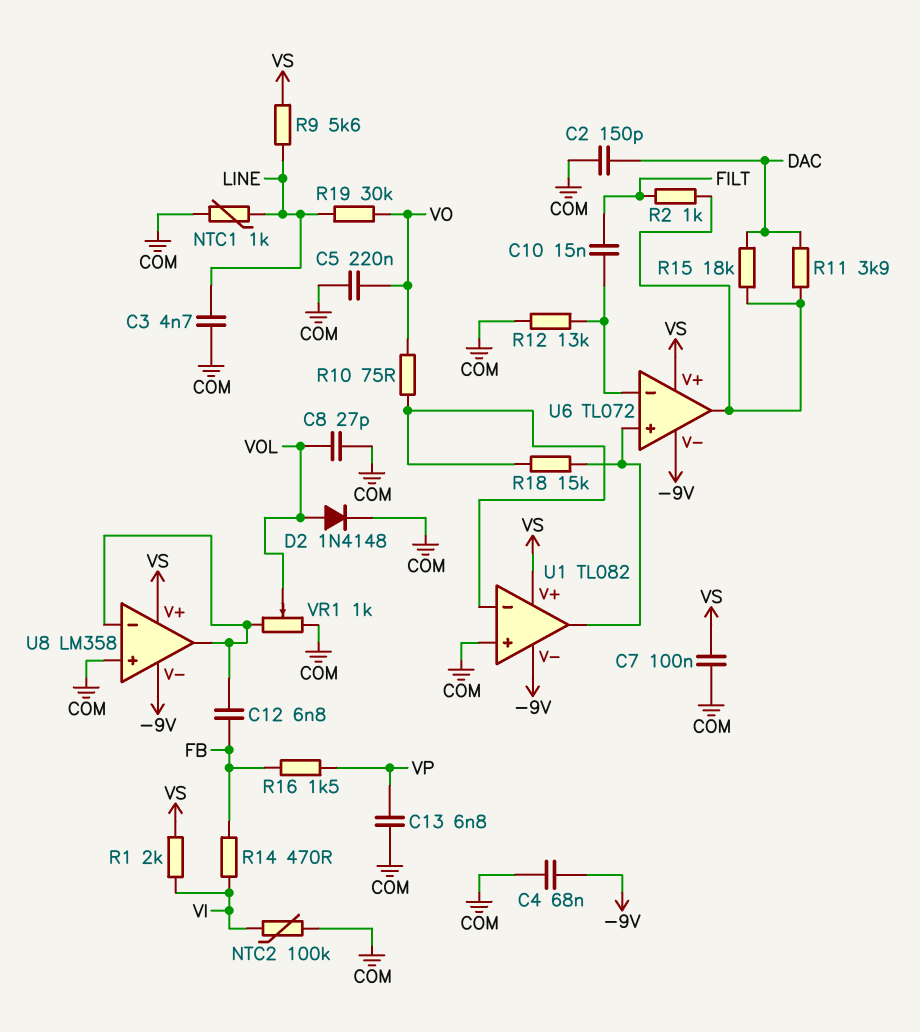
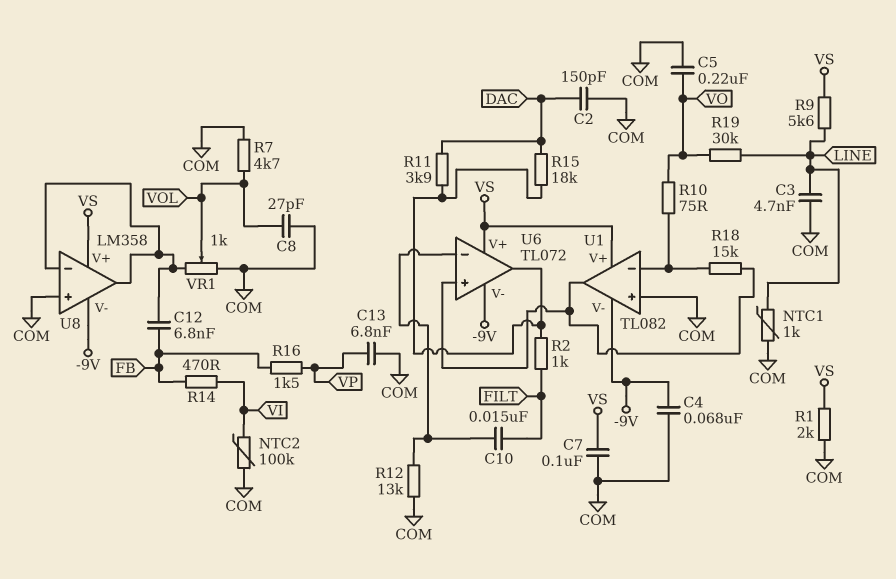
D2: diode 1N4148 (A VOL, K COM) -> none
R1: 2k (VI, VS) -> 2k (COM, VS)
R7: none -> 4.7k (COM, VOL)

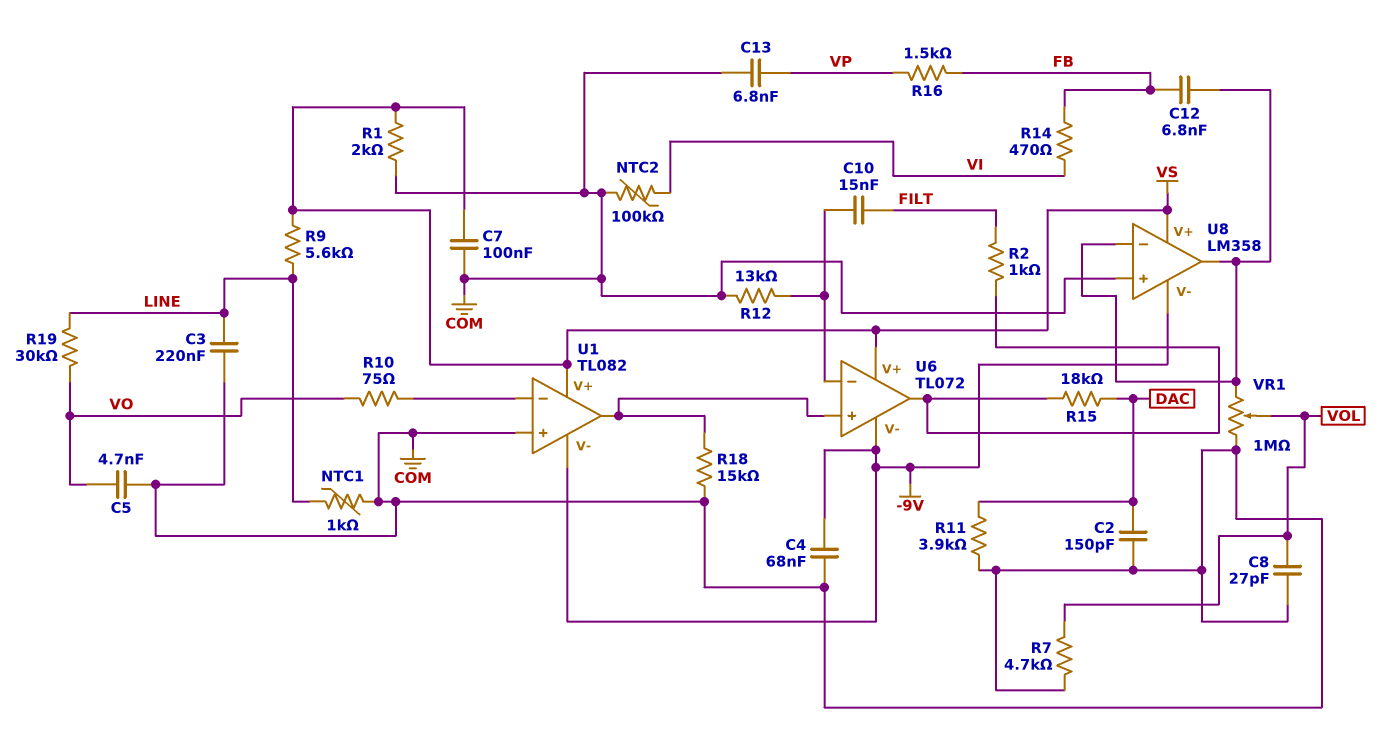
C3: 4.7nF (COM, LINE) -> 220nF (COM, LINE)
C5: 220nF (COM, VO) -> 4.7nF (COM, VO)
R11: 3.9k (DAC, U6/out) -> 3.9k (COM, DAC)
R18: 15k (U1/in-, U1/out) -> 15k (COM, U1/out)
VR1: 1k (COM, U8/in-, wiper VOL) -> 1M (COM, U8/in-, wiper VOL)

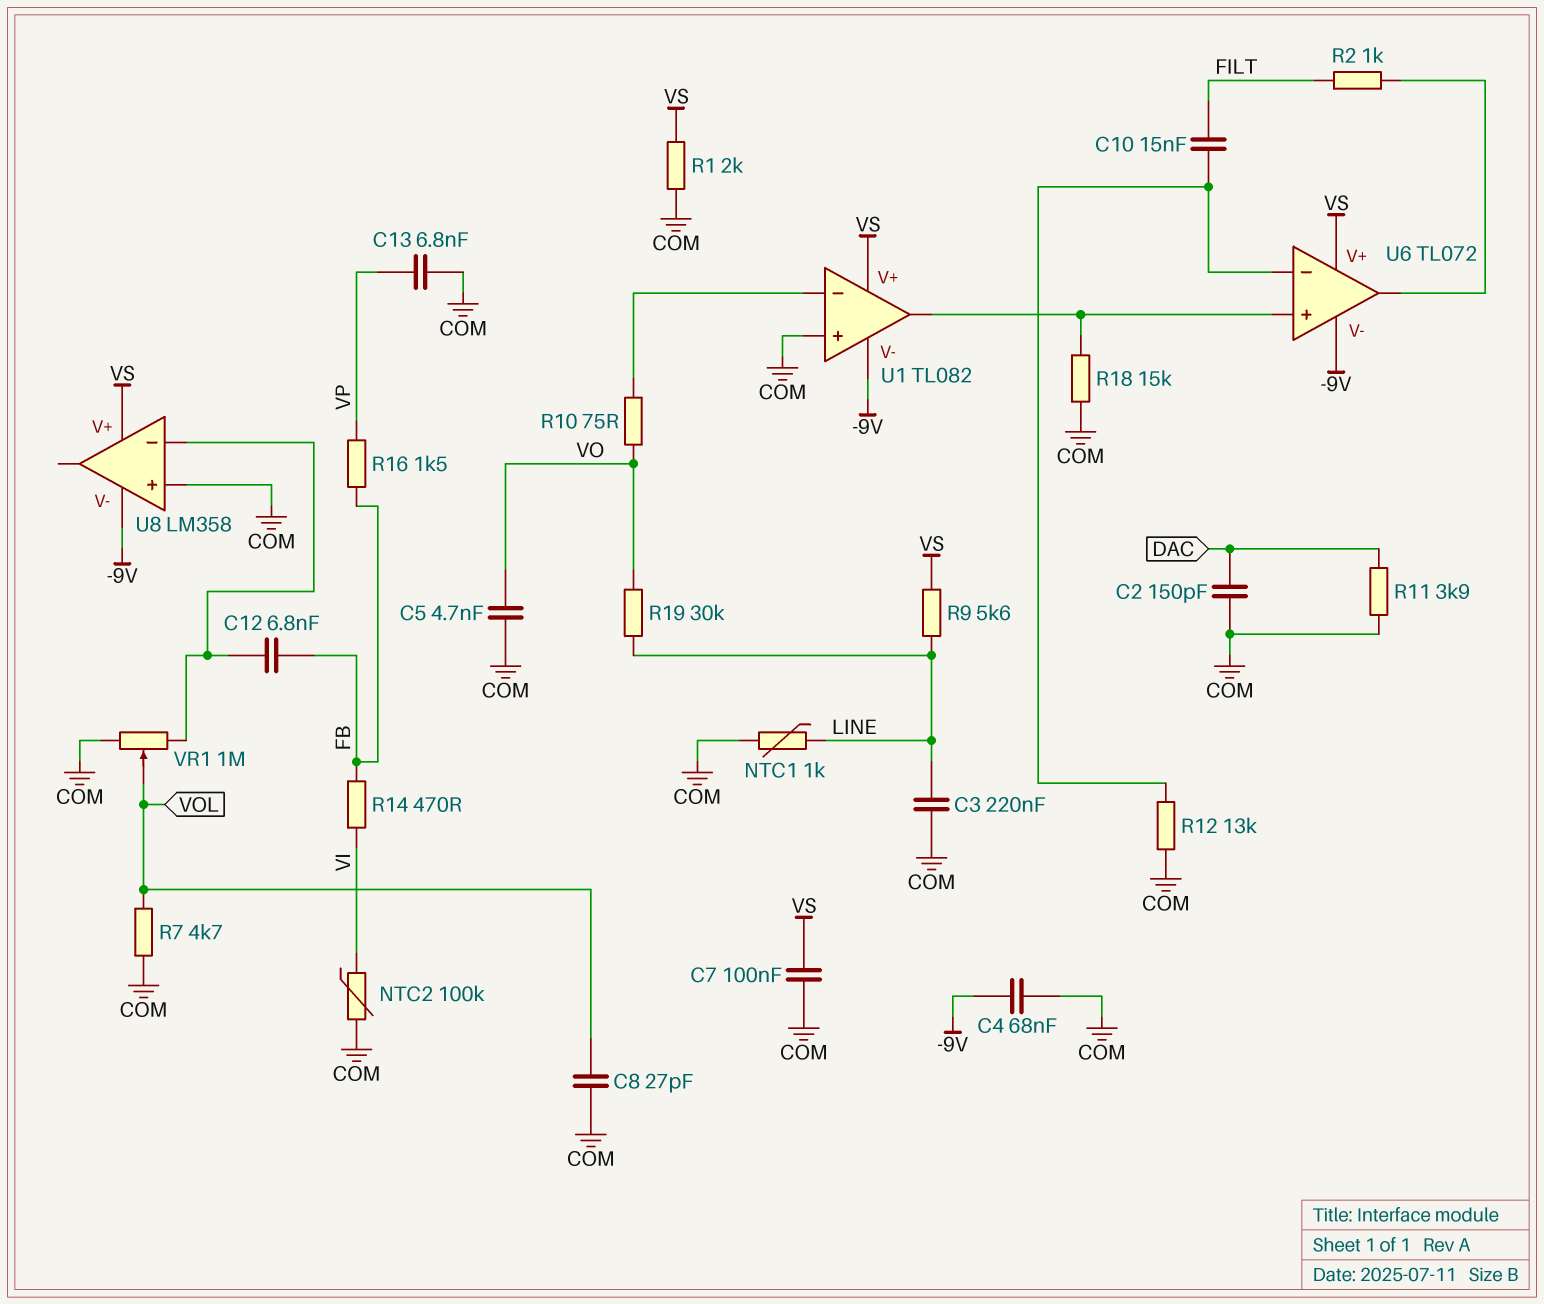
R15: 18k (DAC, U6/out) -> none
U8 pin out: U8/in- -> none

